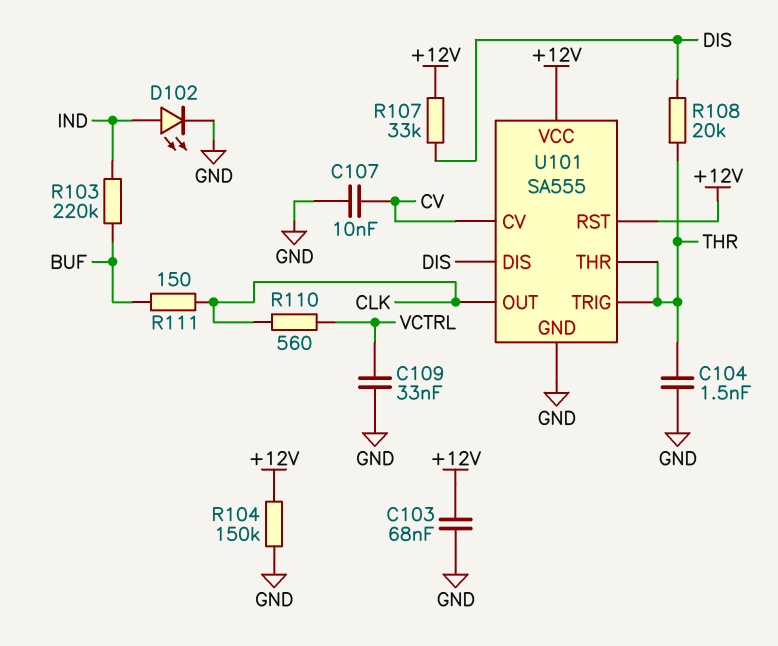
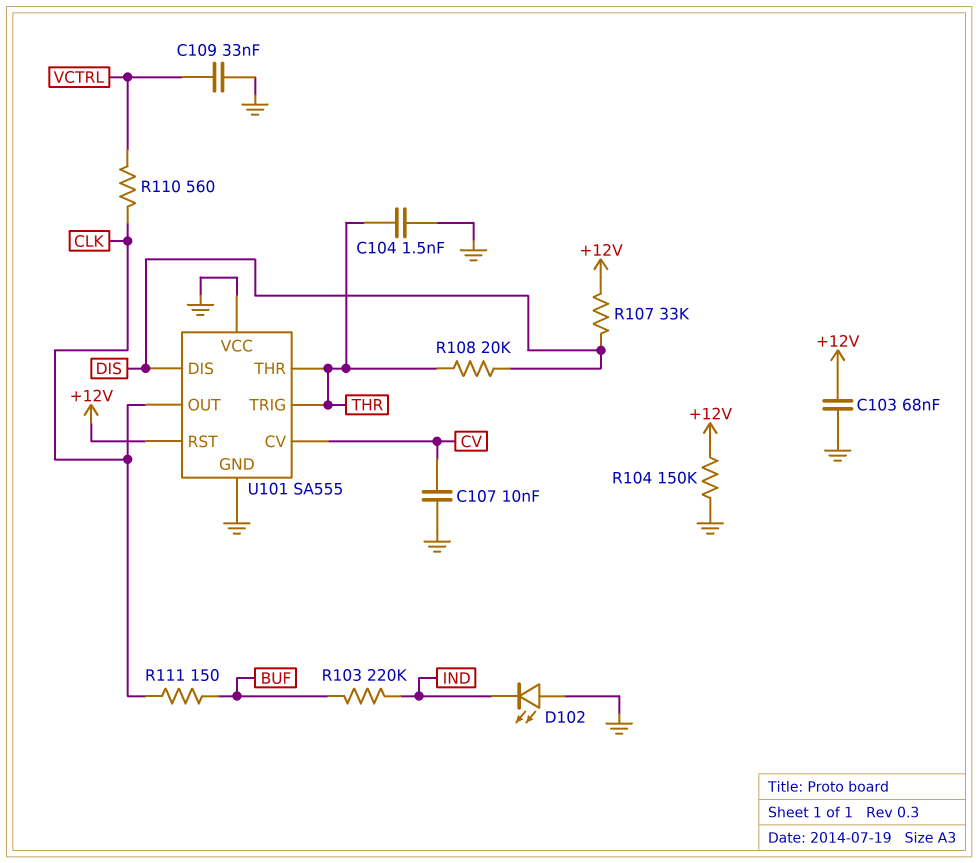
D102: LED (A IND, K GND) -> LED (A GND, K IND)
U101 pin VCC: +12V -> GND

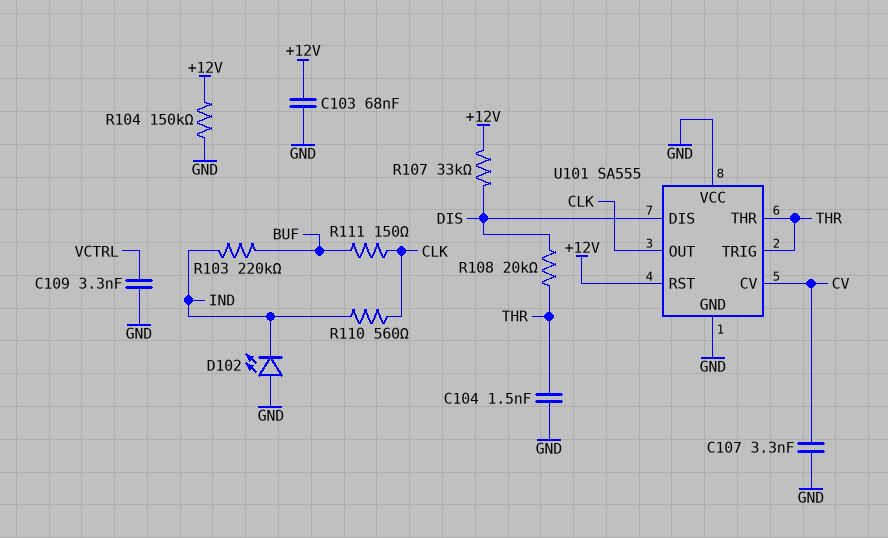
C107: 10nF (CV, GND) -> 3.3nF (CV, GND)
C109: 33nF (GND, VCTRL) -> 3.3nF (GND, VCTRL)
R110: 560 (CLK, VCTRL) -> 560 (CLK, IND)

